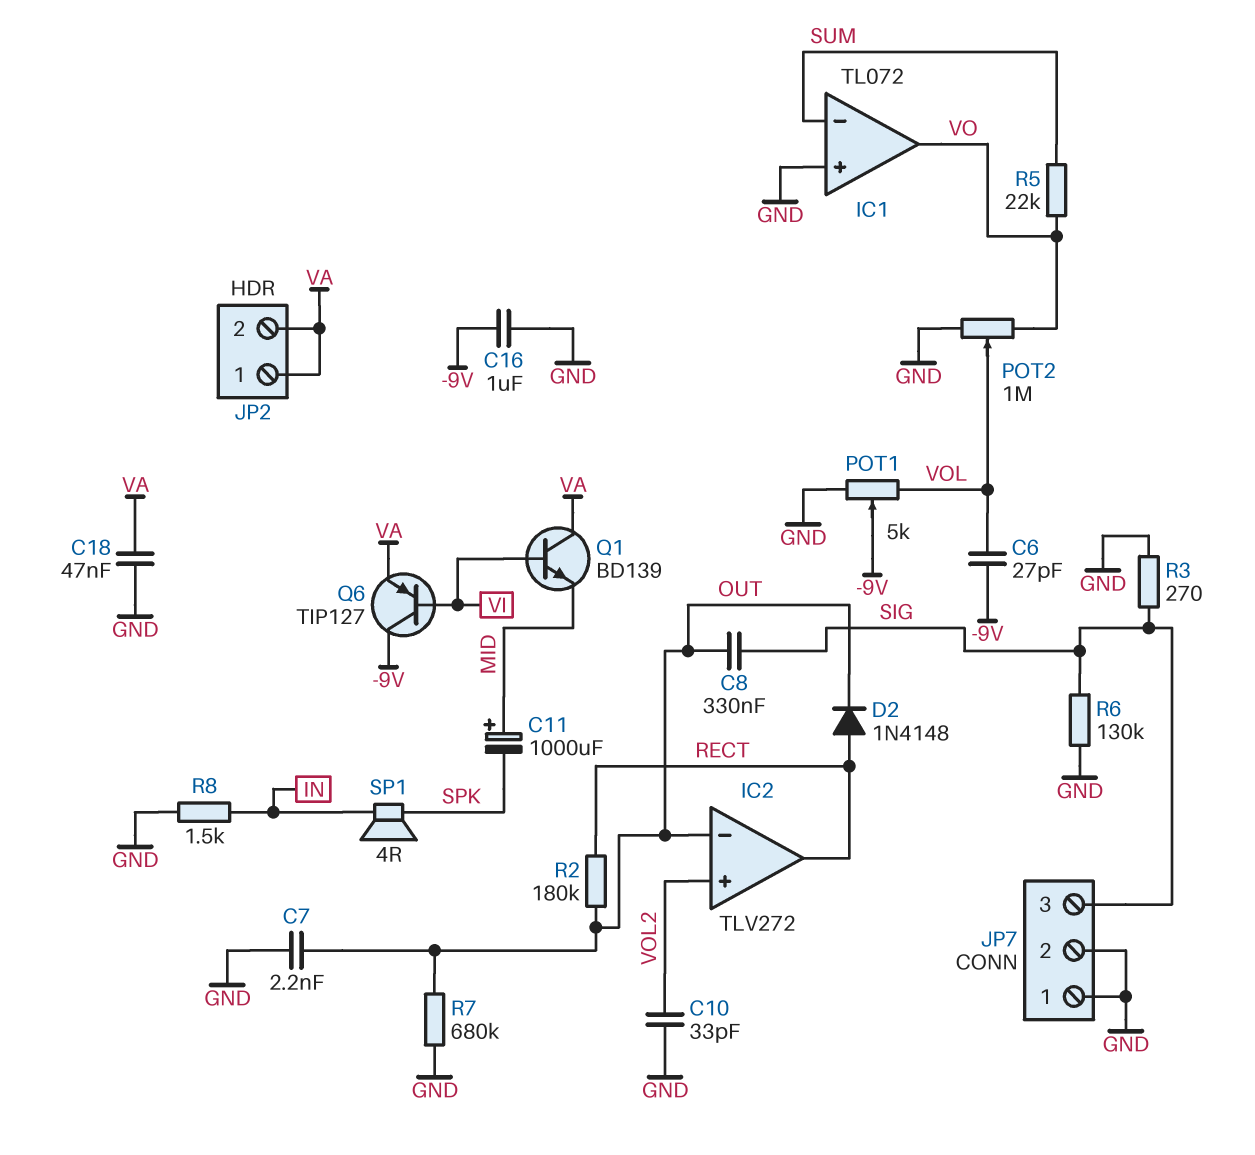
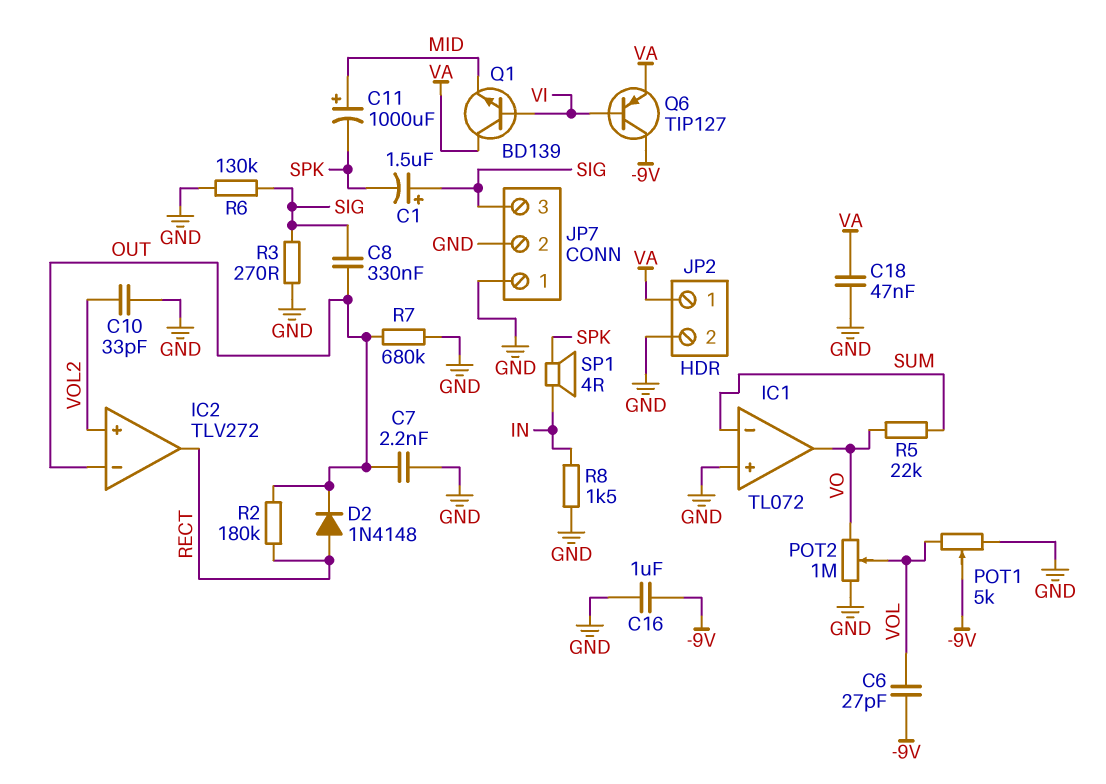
C1: none -> 1.5uF (plus SIG, minus SPK)
JP2 pin 2: VA -> GND

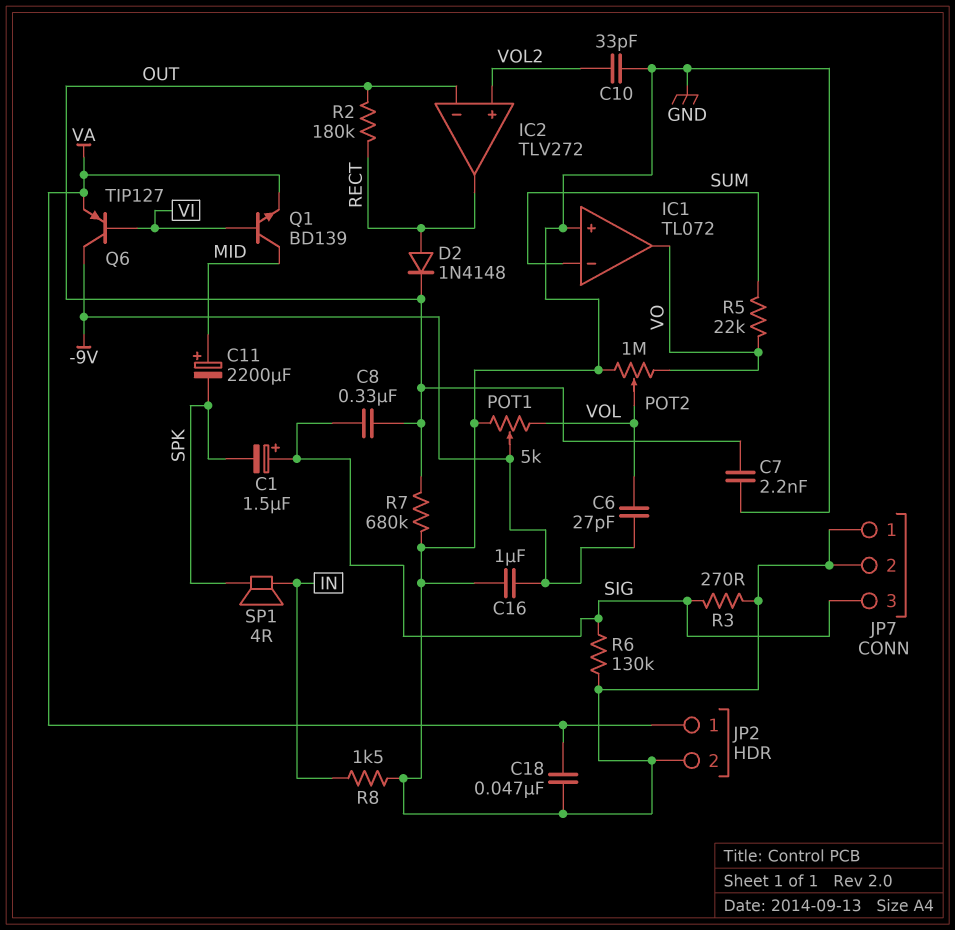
C11: 1000uF (plus MID, minus SPK) -> 2200uF (plus MID, minus SPK)
Q1: NPN BD139 (B VI, C VA, E MID) -> NPN BD139 (B VI, C MID, E VA)

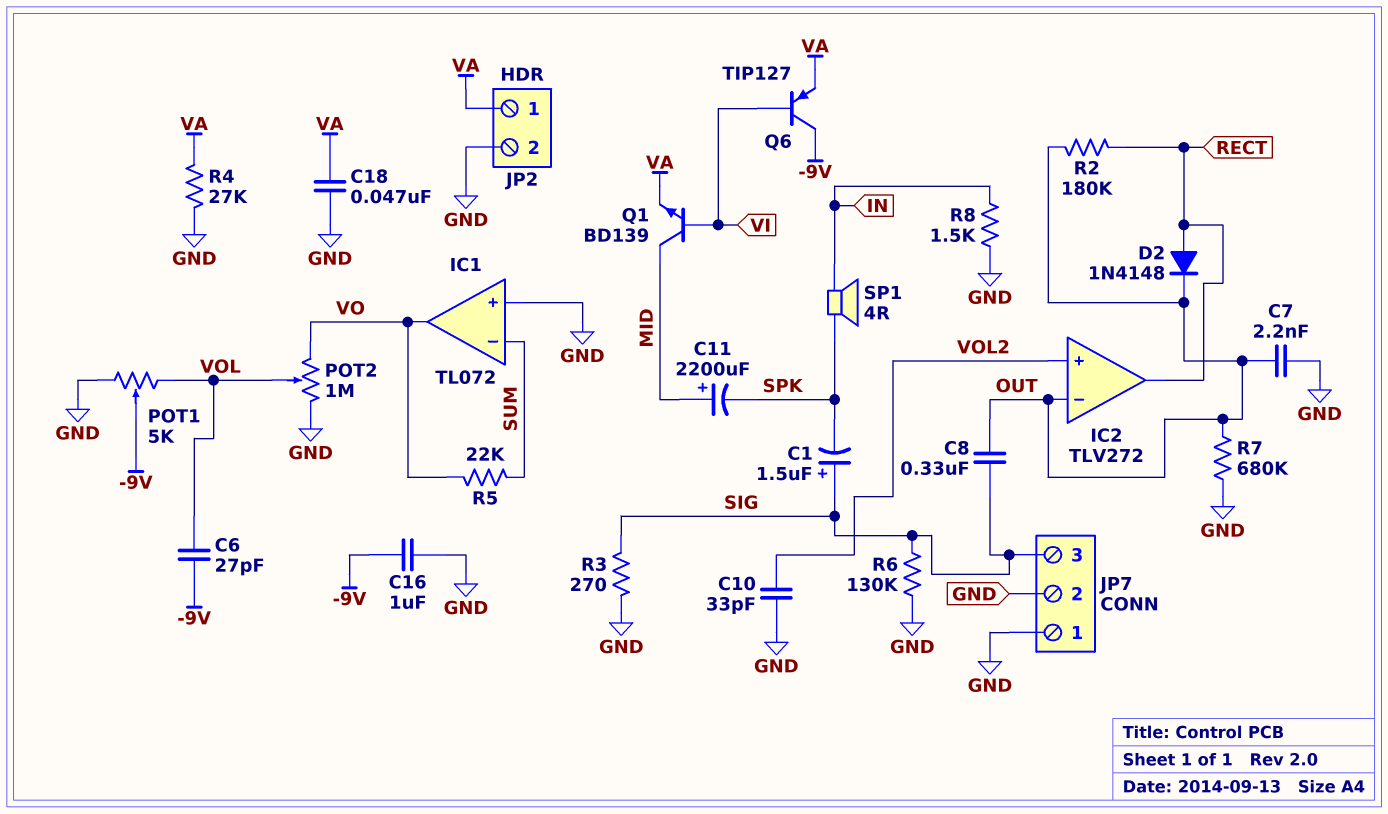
R4: none -> 27k (GND, VA)

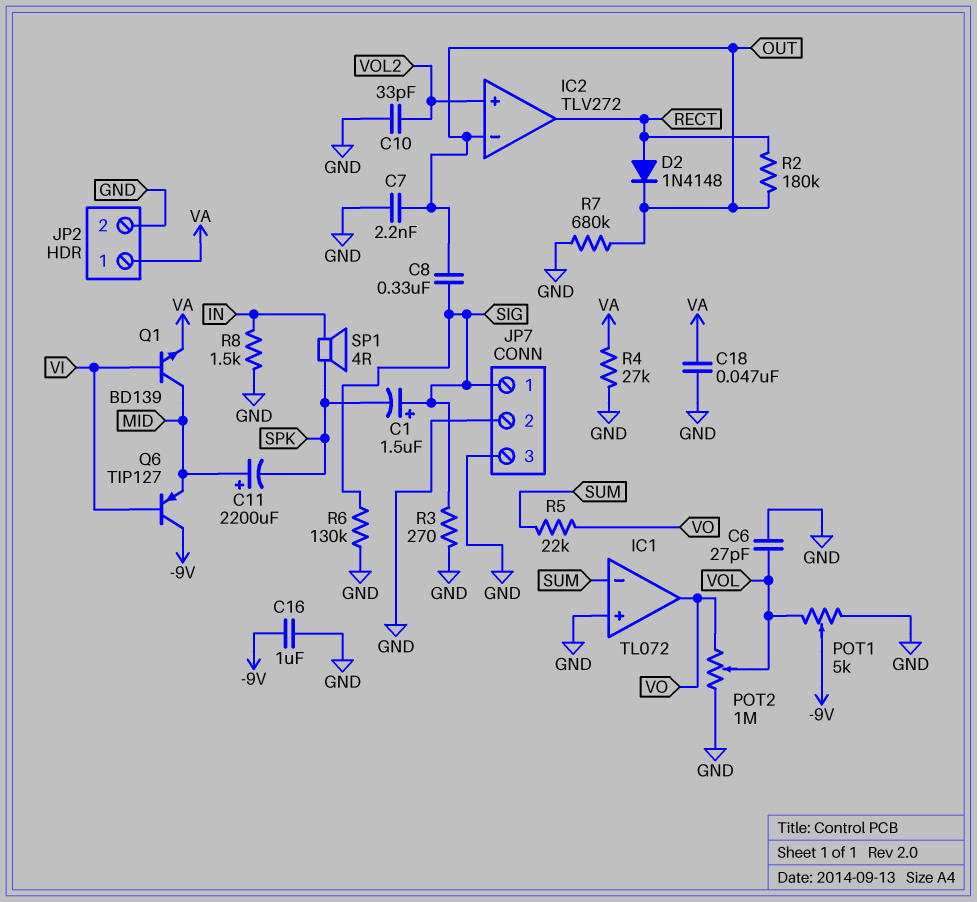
C6: 27pF (-9V, VOL) -> 27pF (GND, VOL)
JP7 pin 1: GND -> SIG
JP7 pin 3: SIG -> GND
Q6: PNP TIP127 (B VI, C -9V, E VA) -> PNP TIP127 (B VI, C -9V, E MID)

